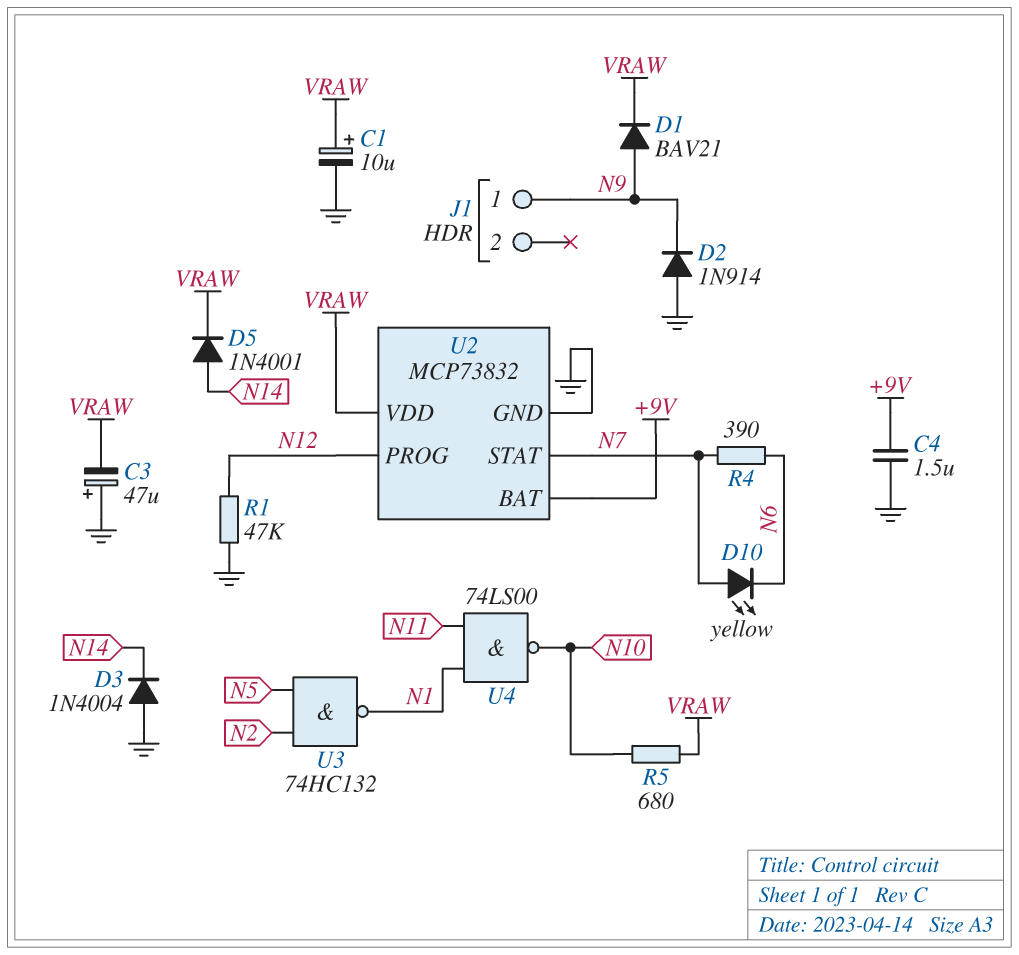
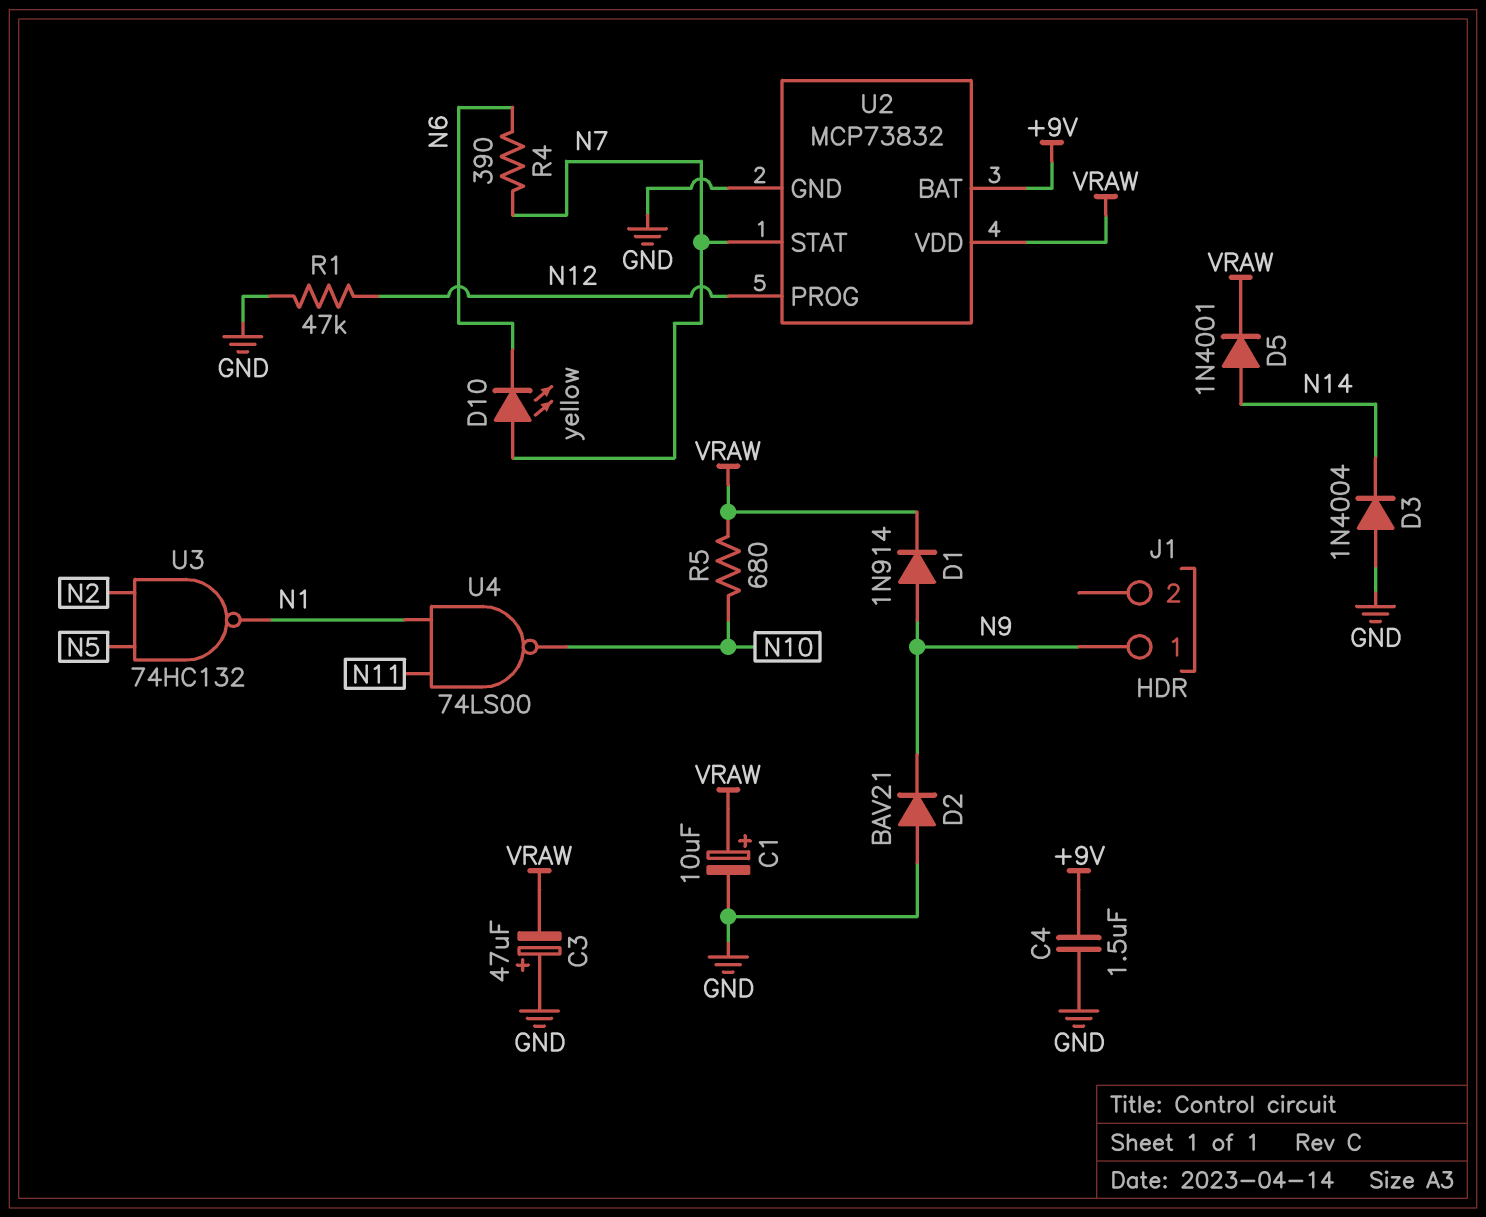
D1: diode BAV21 (A N9, K VRAW) -> diode 1N914 (A N9, K VRAW)
D2: diode 1N914 (A GND, K N9) -> diode BAV21 (A GND, K N9)

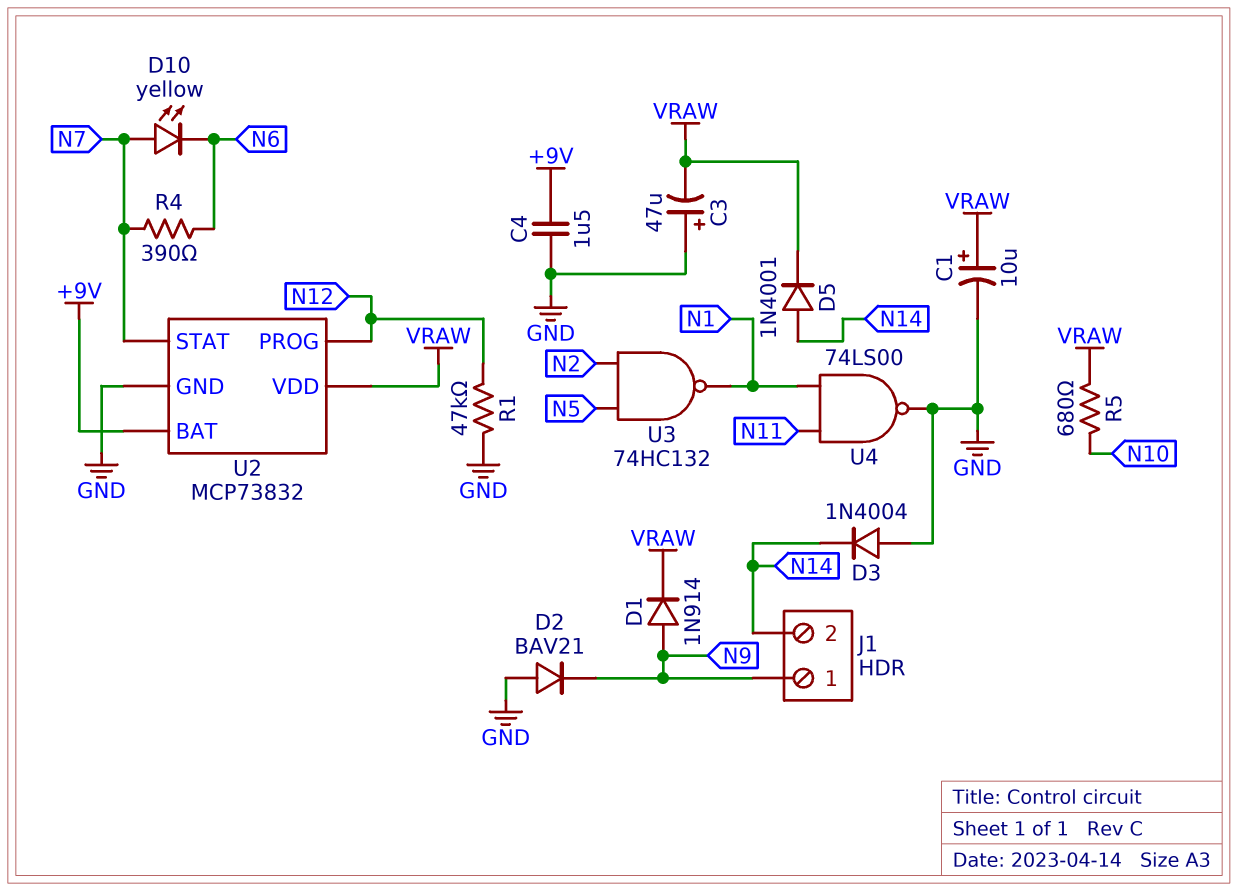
J1 pin 2: none -> N14
U4: NAND 74LS00 (in N1, in N11, out N10) -> NAND 74LS00 (in N1, in N11, out GND)

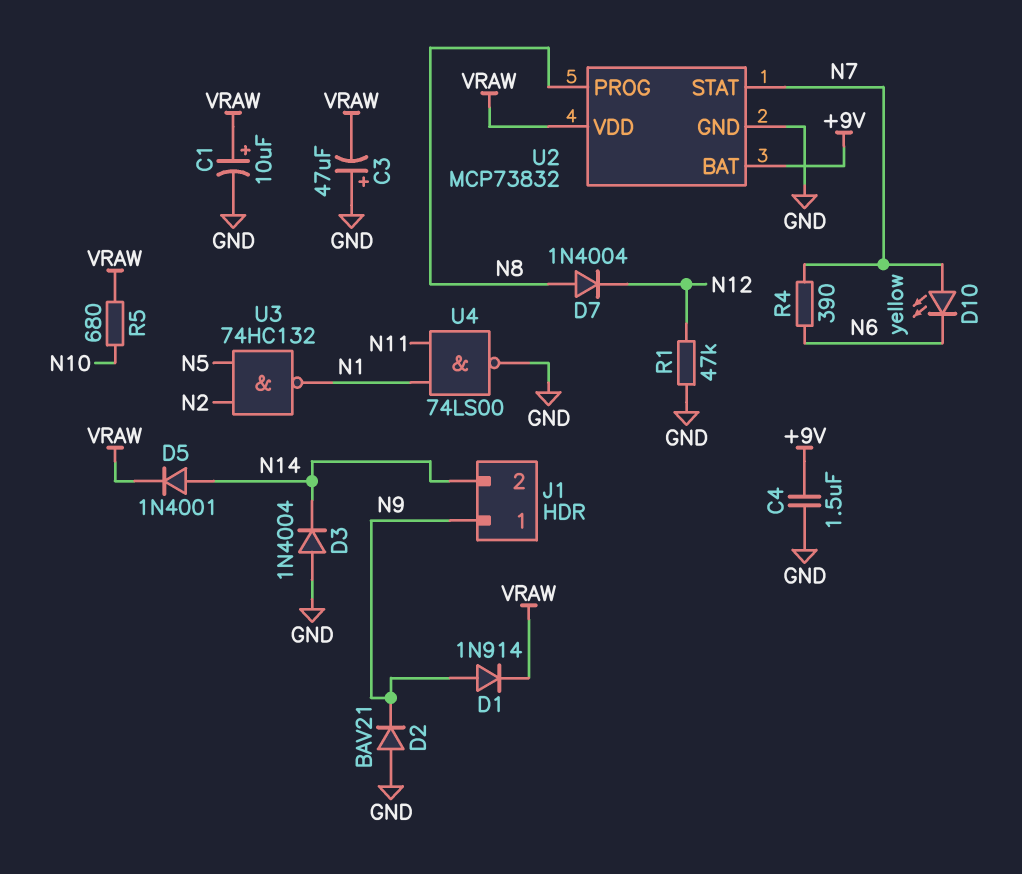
D7: none -> diode 1N4004 (A N8, K N12)
U2 pin PROG: N12 -> N8

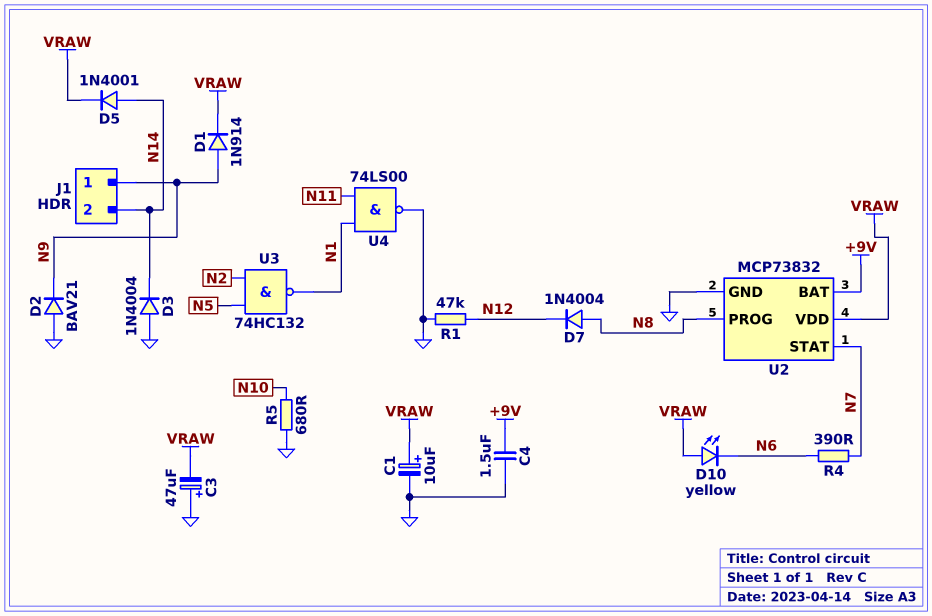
D10: LED yellow (A N7, K N6) -> LED yellow (A VRAW, K N6)
R5: 680 (N10, VRAW) -> 680 (GND, N10)

